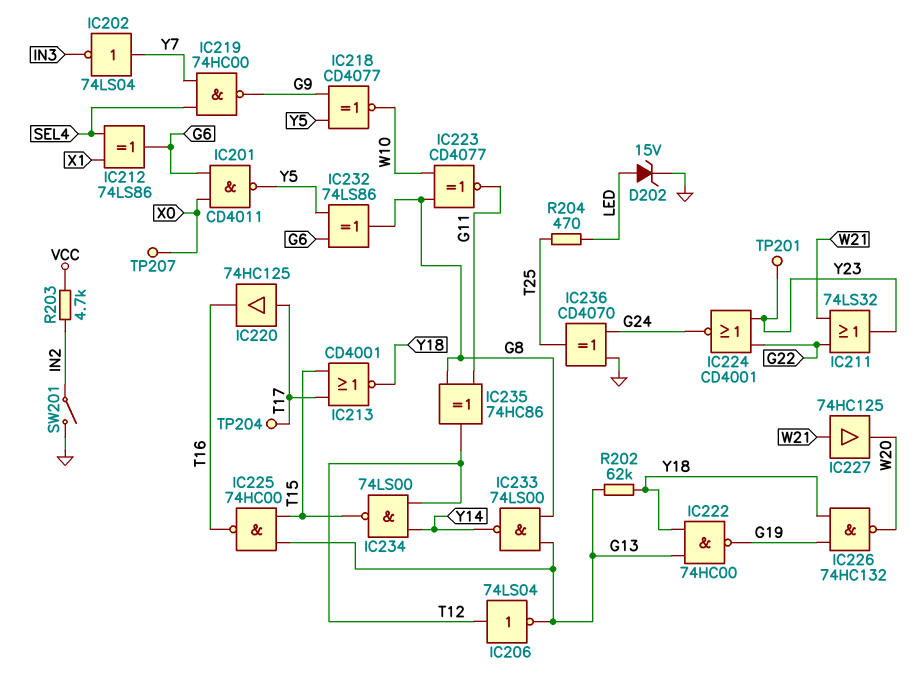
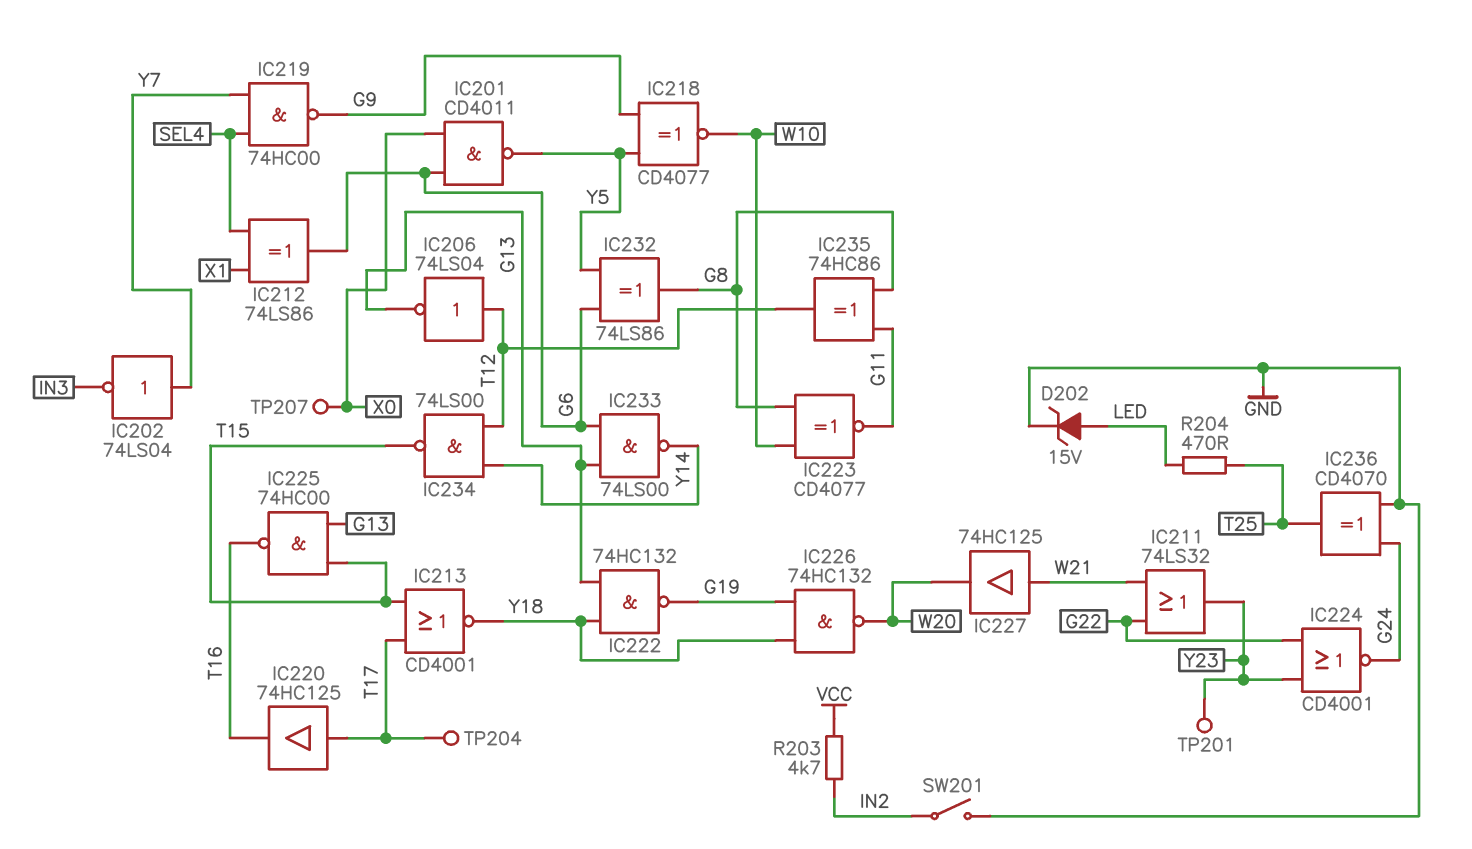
IC222: NAND 74HC00 (in G13, in Y18, out G19) -> NAND 74HC132 (in G13, in Y18, out G19)
IC233: NAND 74LS00 (in G8, in G13, out Y14) -> NAND 74LS00 (in G6, in G13, out Y14)
R202: 62k (G13, Y18) -> none

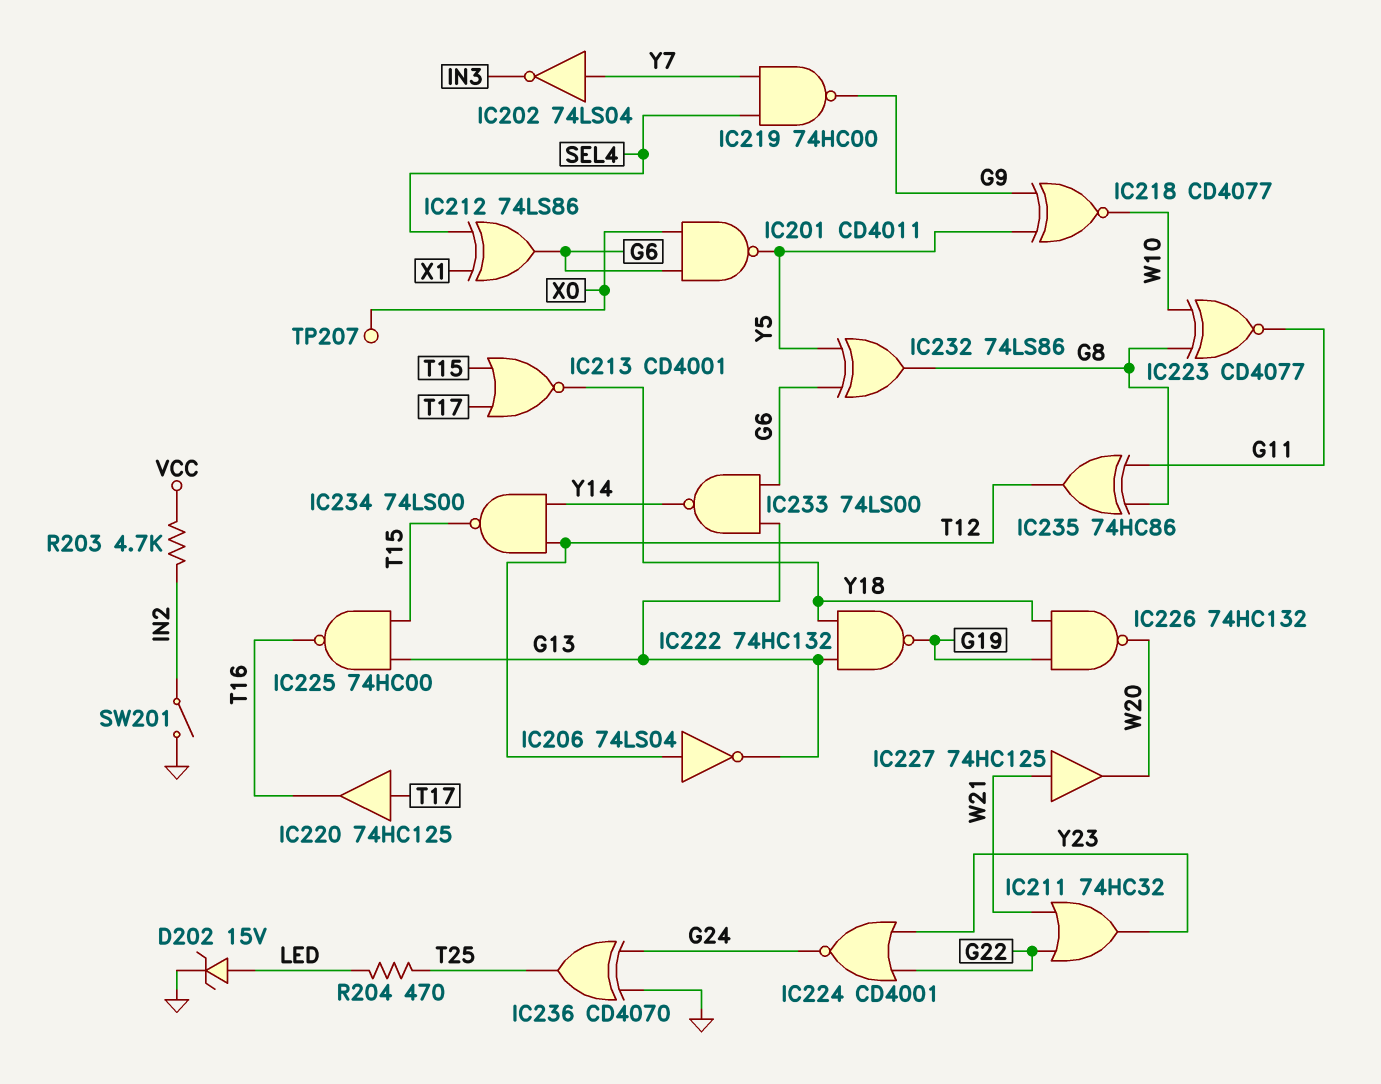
IC211: OR 74LS32 (in G22, in W21, out Y23) -> OR 74HC32 (in G22, in W21, out Y23)
TP201: test point (Y23) -> none
TP204: test point (T17) -> none

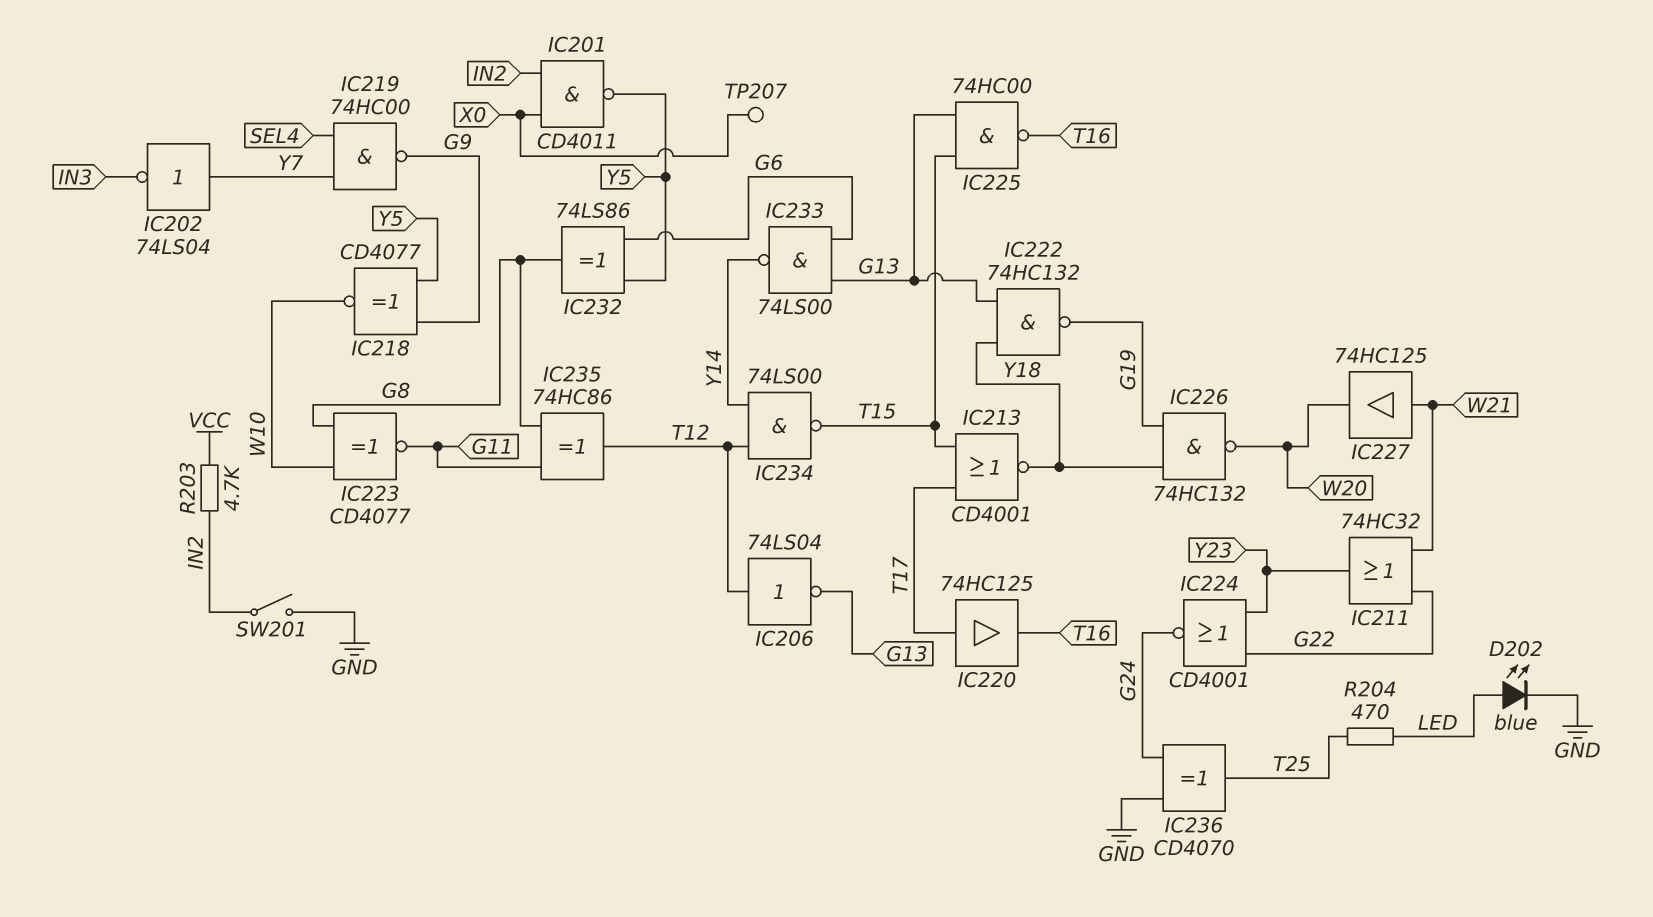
D202: zener 15V (A LED, K GND) -> LED blue (A LED, K GND)
IC201: NAND CD4011 (in G6, in X0, out Y5) -> NAND CD4011 (in IN2, in X0, out Y5)
IC212: XOR 74LS86 (in SEL4, in X1, out G6) -> none

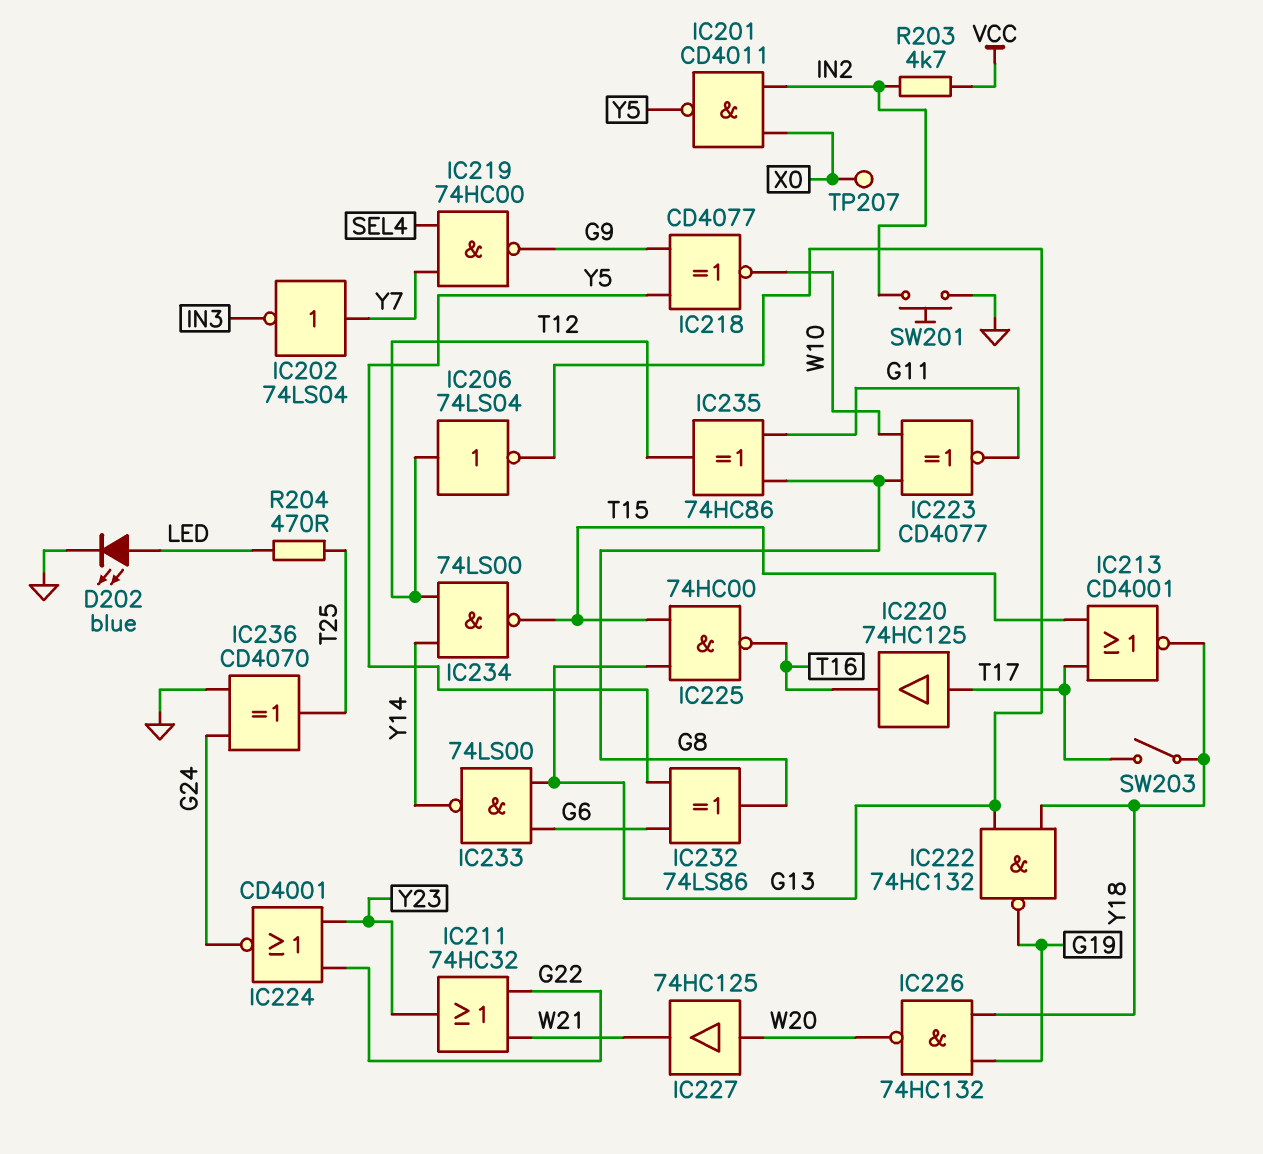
IC227: buffer 74HC125 (in W21, out W20) -> buffer 74HC125 (in W20, out W21)
SW201: switch (GND, IN2) -> button (GND, IN2)
SW203: none -> switch (T17, Y18)

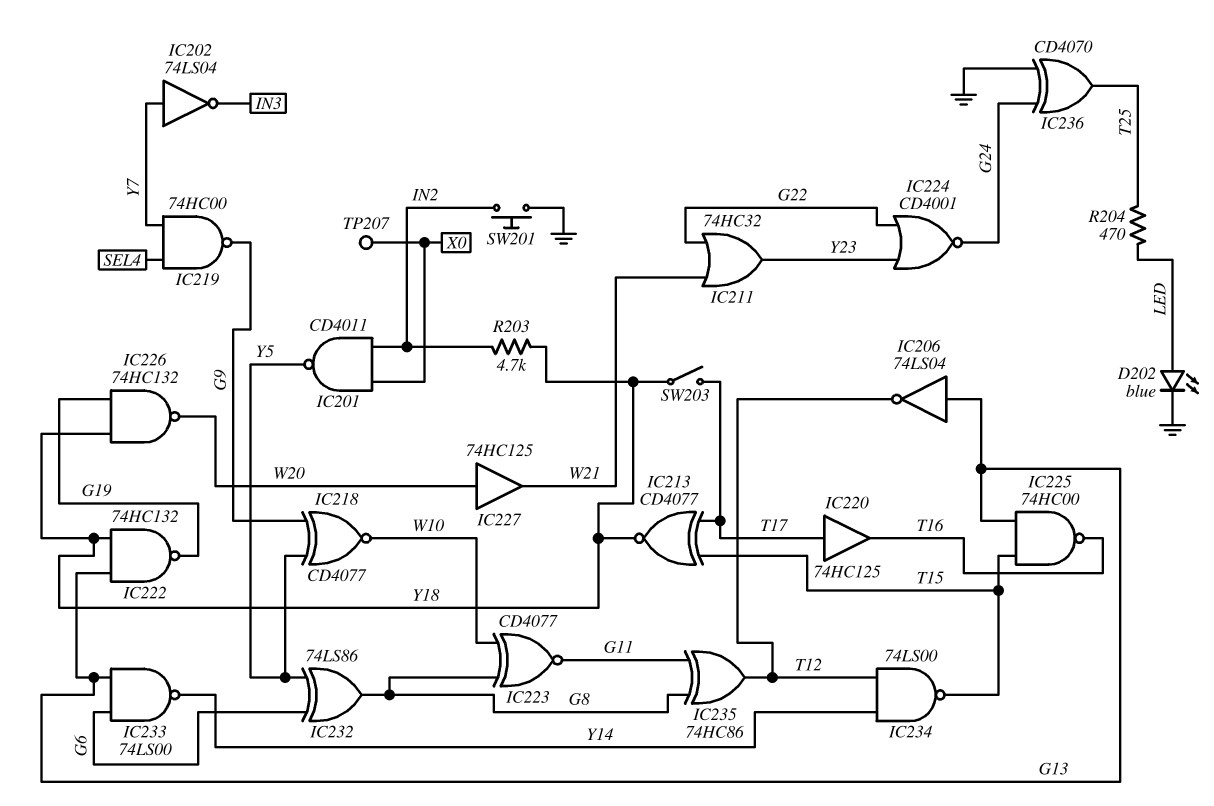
IC206: NOT 74LS04 (in T12, out G13) -> NOT 74LS04 (in G13, out T12)
IC213: NOR CD4001 (in T15, in T17, out Y18) -> XNOR CD4077 (in T15, in T17, out Y18)
R203: 4.7k (IN2, VCC) -> 4.7k (IN2, Y18)

